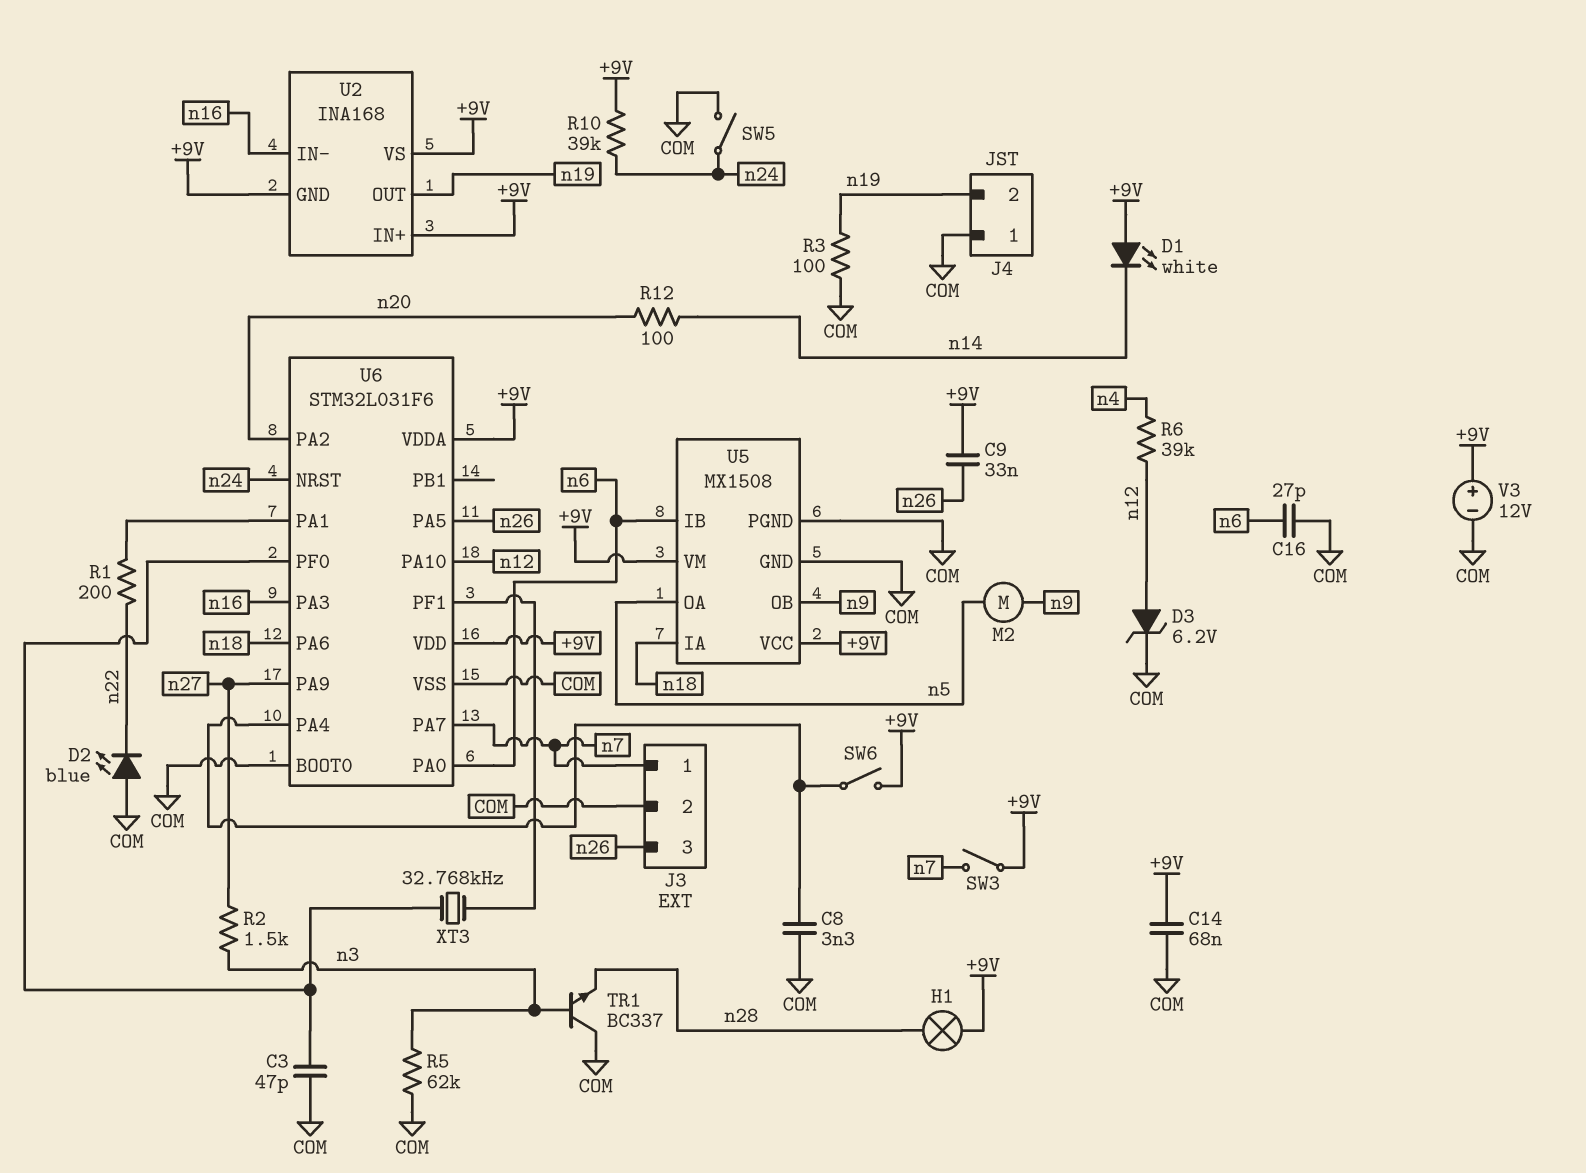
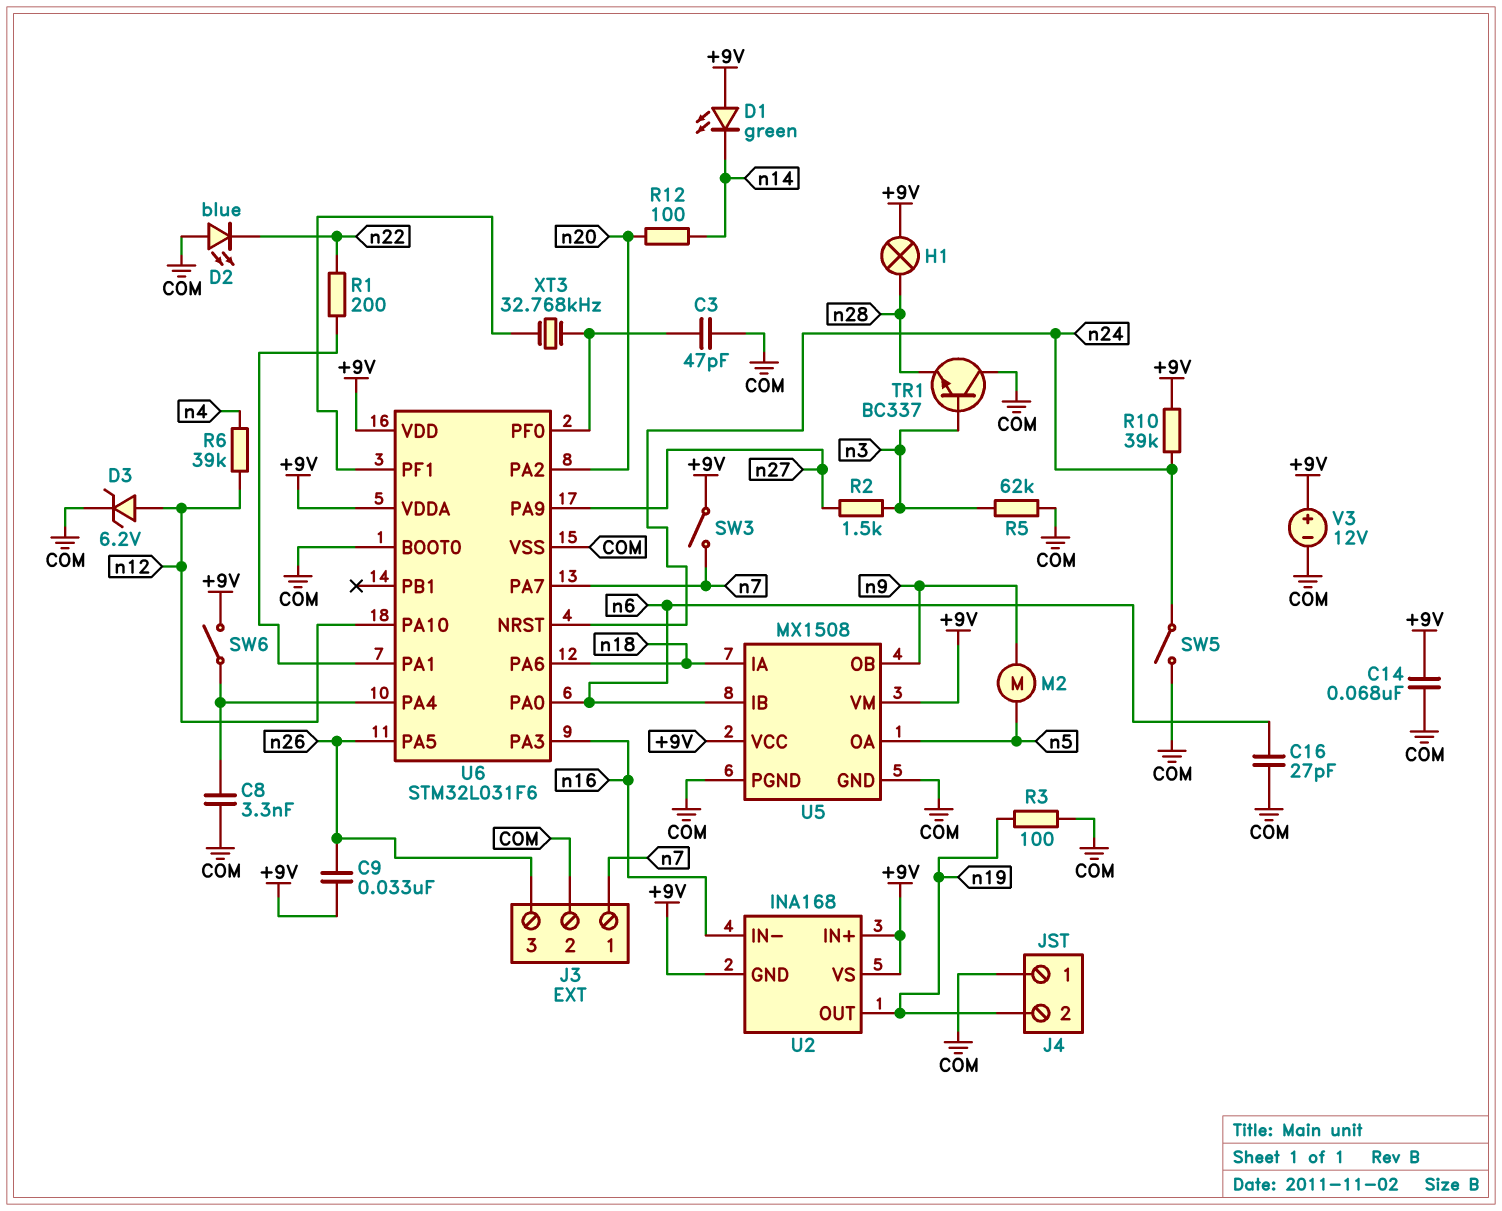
D1: LED white (A +9V, K n14) -> LED green (A +9V, K n14)

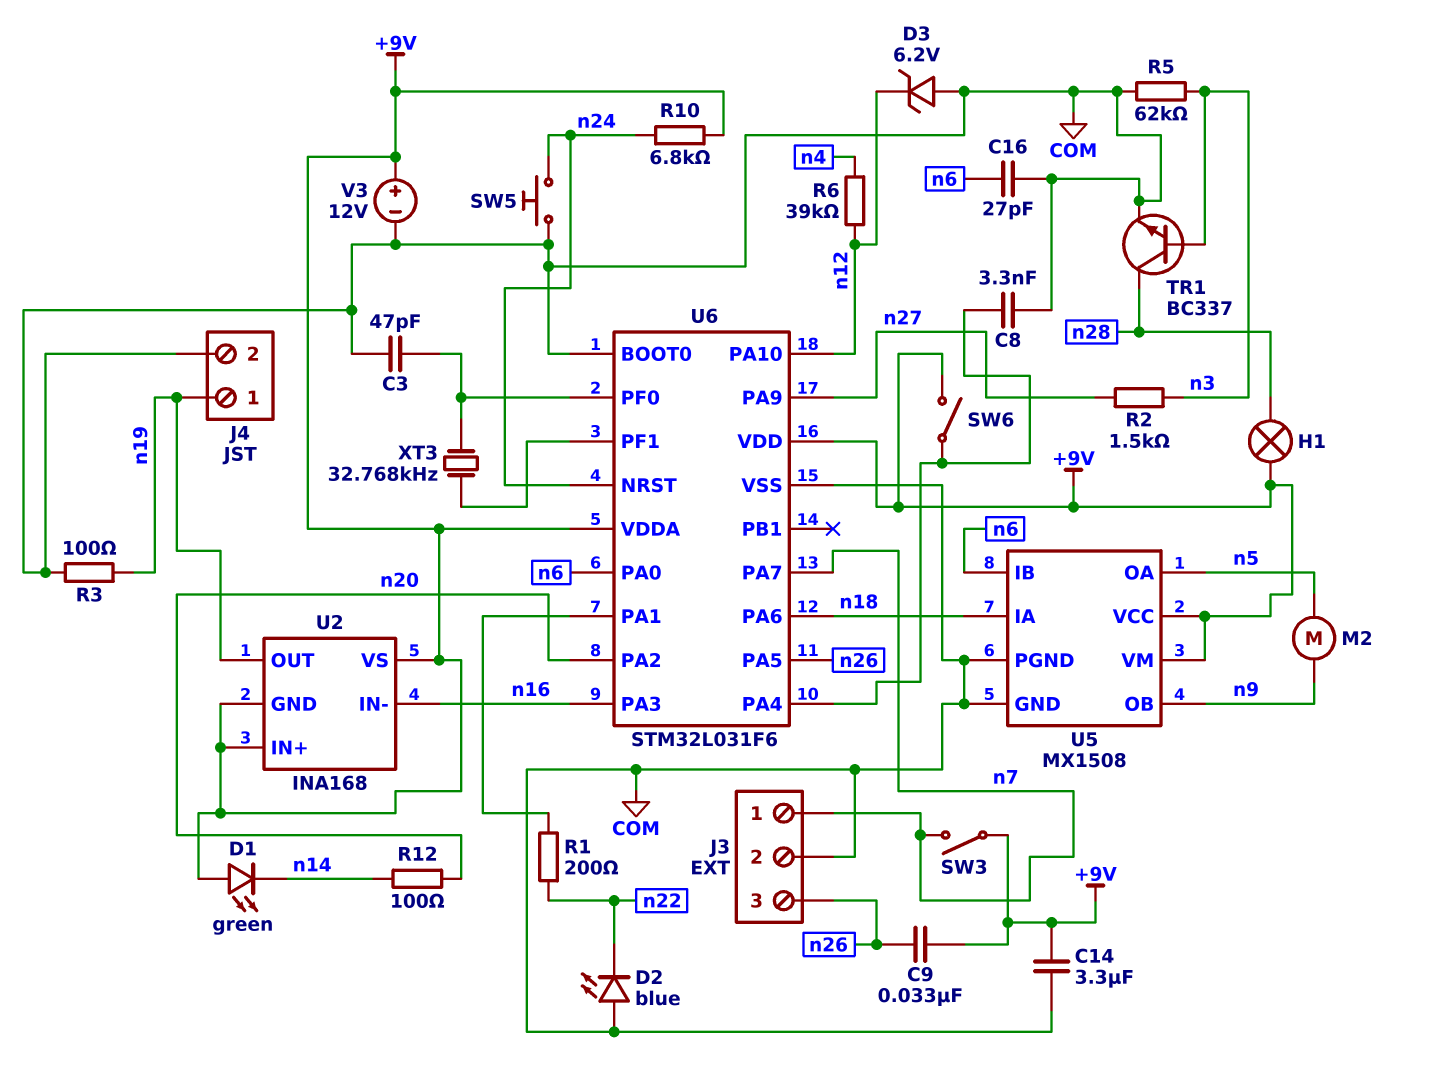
C14: 68nF (+9V, COM) -> 3.3uF (+9V, COM)
D3: zener 6.2V (A n12, K COM) -> zener 6.2V (A COM, K n12)
J4 pin 1: COM -> n19
J4 pin 2: n19 -> COM
R10: 39k (+9V, n24) -> 6.8k (+9V, n24)
SW5: switch (COM, n24) -> button (COM, n24)
TR1: NPN BC337 (B n3, C COM, E n28) -> NPN BC337 (B n3, C n28, E COM)

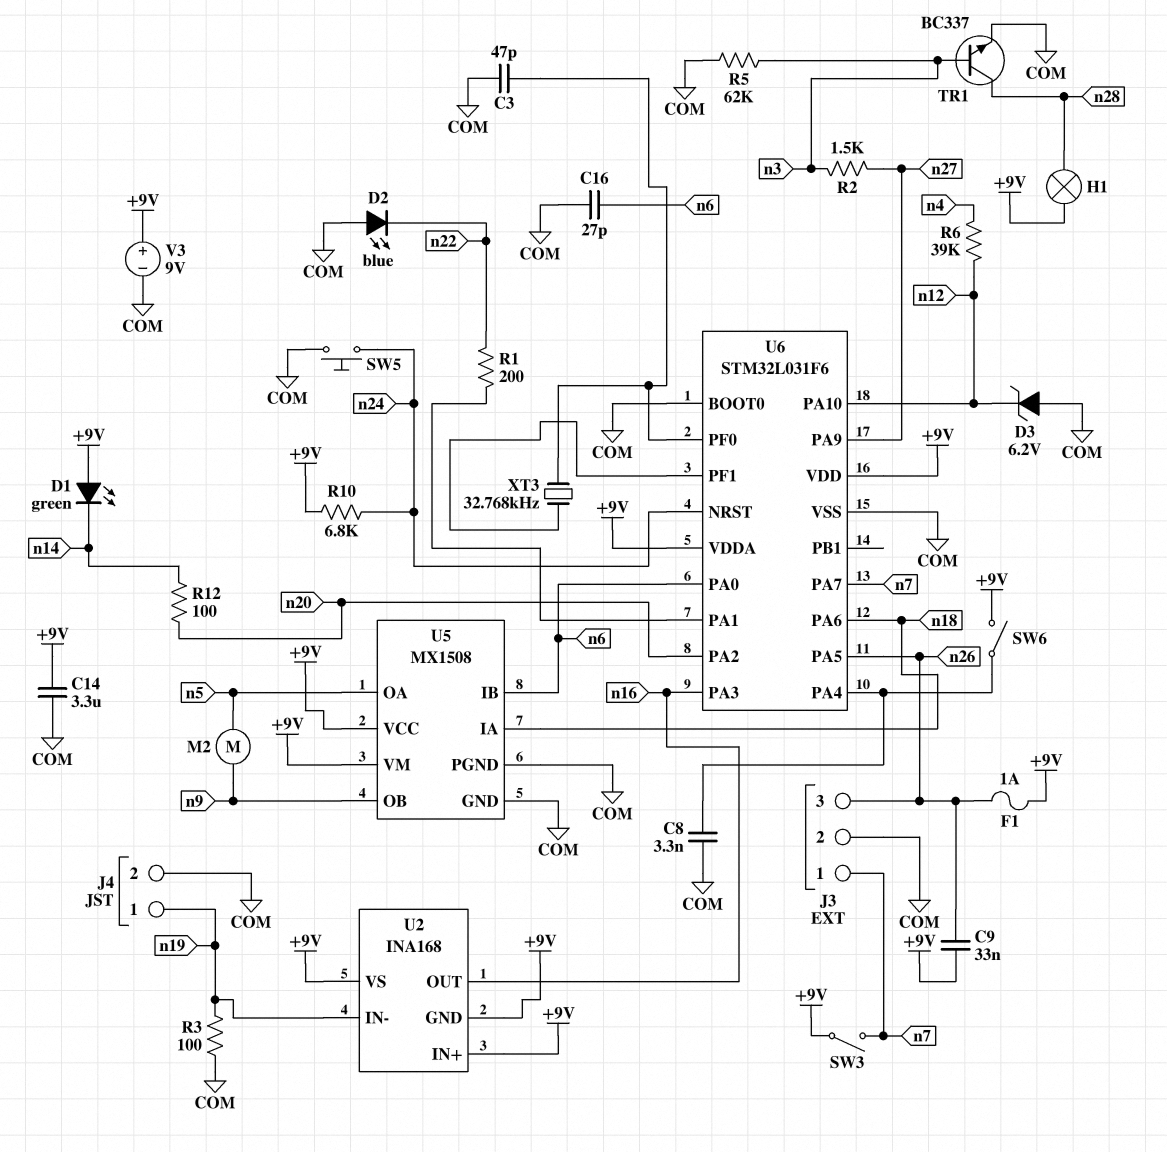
F1: none -> 1A (+9V, n26)
U2 pin IN-: n16 -> n19
U2 pin OUT: n19 -> n16
V3: 12V (plus +9V, minus COM) -> 9V (plus +9V, minus COM)

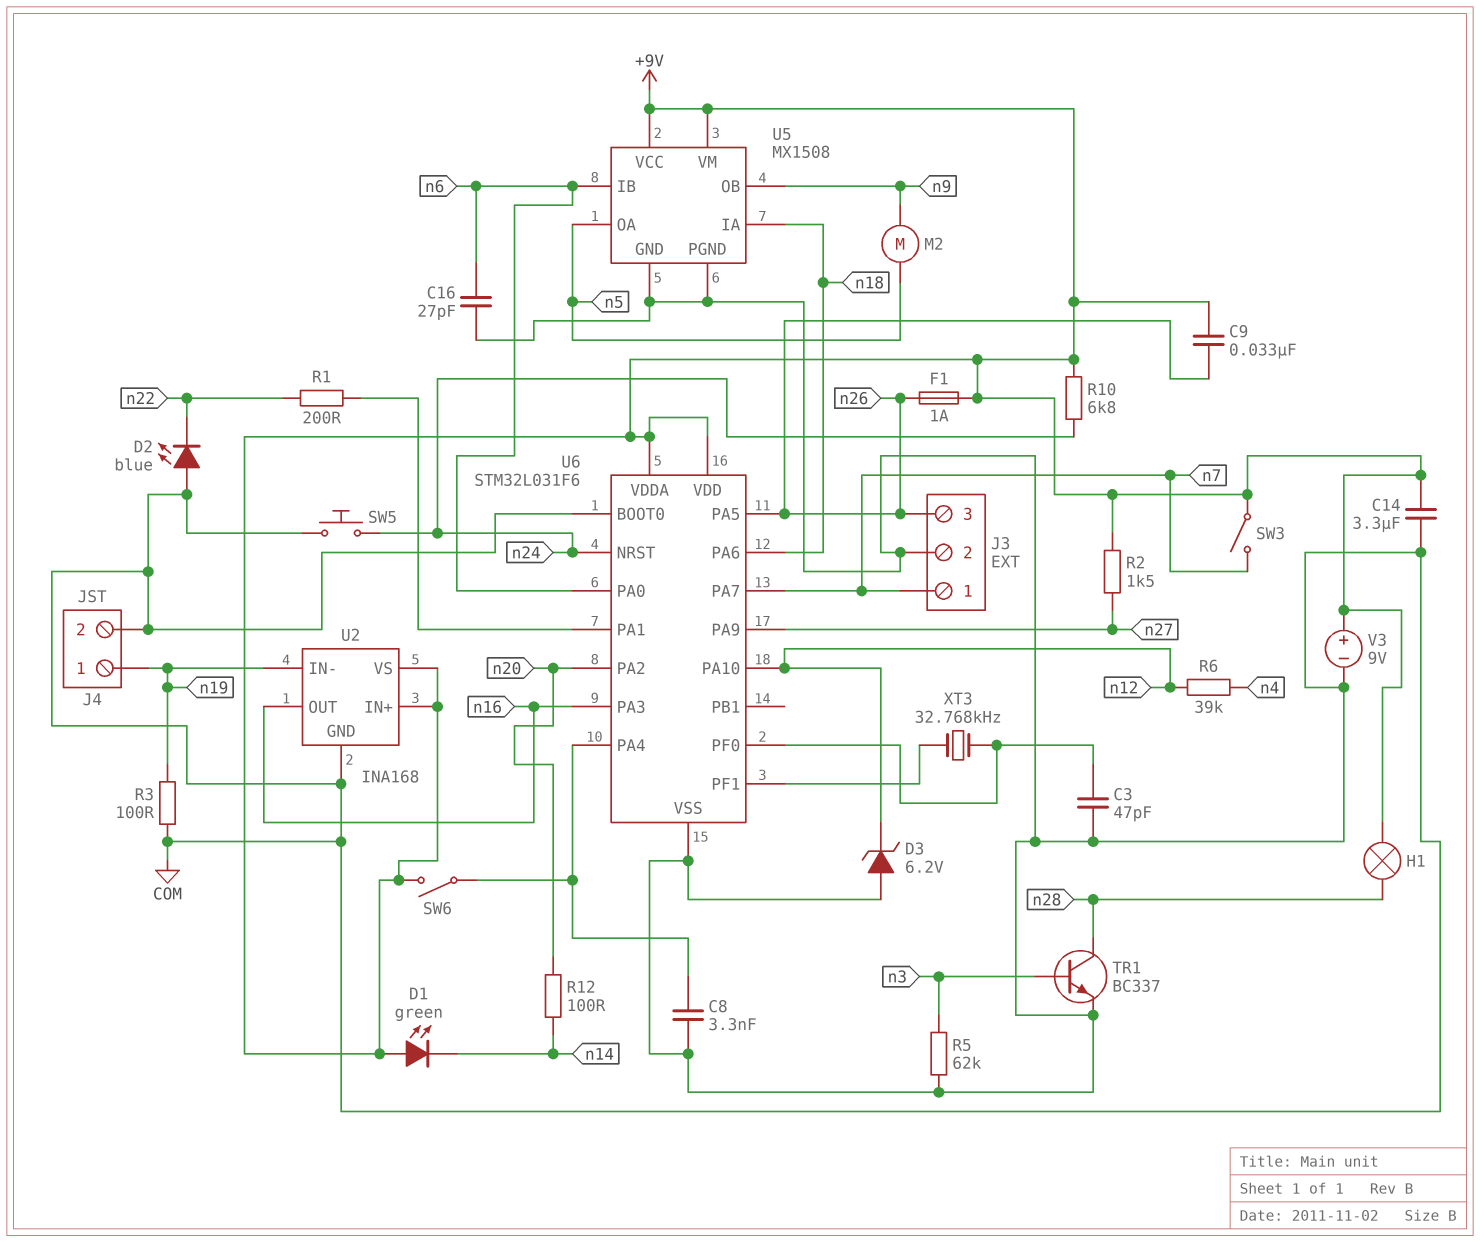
R2: 1.5k (n3, n27) -> 1.5k (+9V, n27)
U2 pin GND: +9V -> COM

